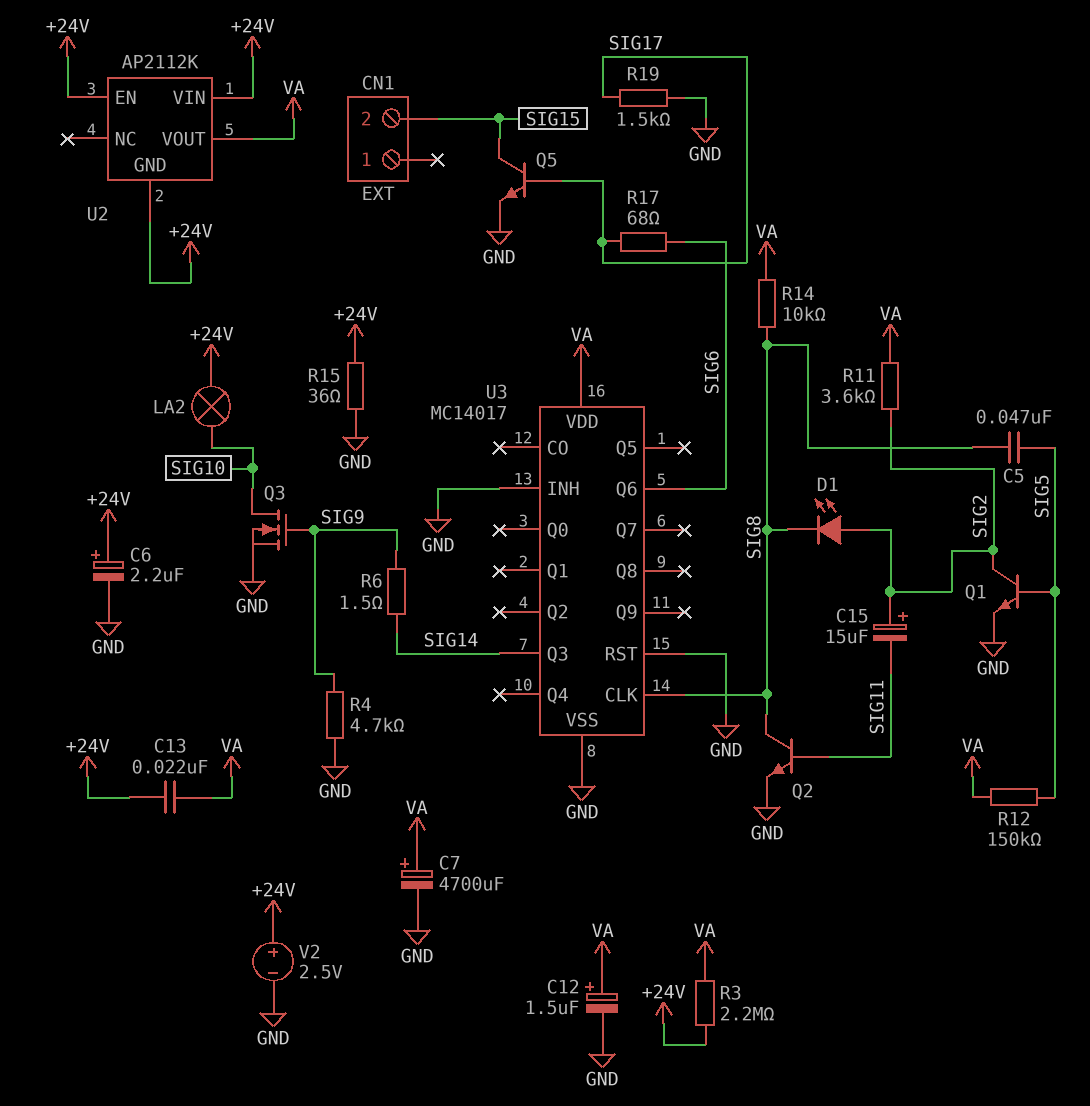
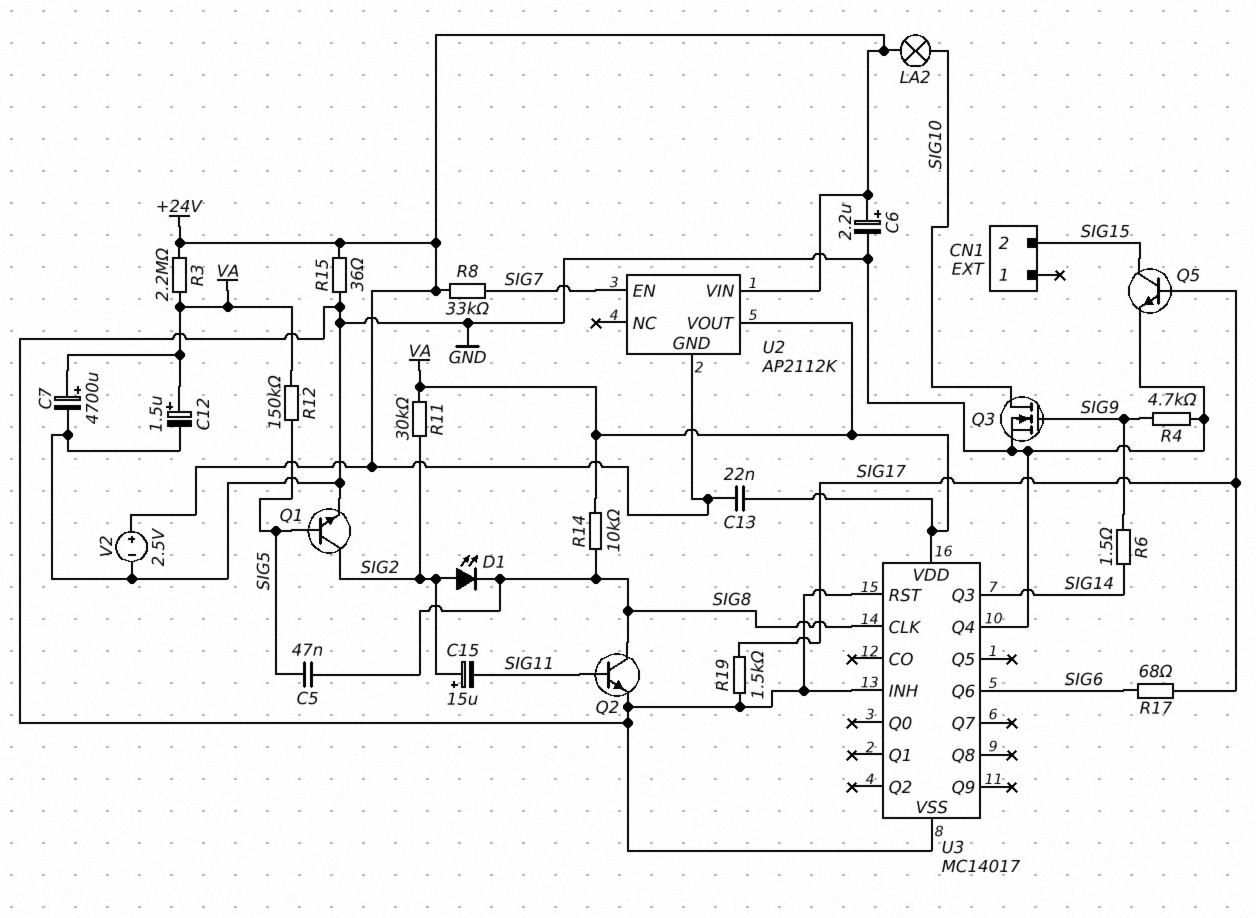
R8: none -> 33k (+24V, SIG7)
R11: 3.6k (SIG2, VA) -> 30k (SIG2, VA)
U2 pin EN: +24V -> SIG7
U3 pin Q4: none -> GND

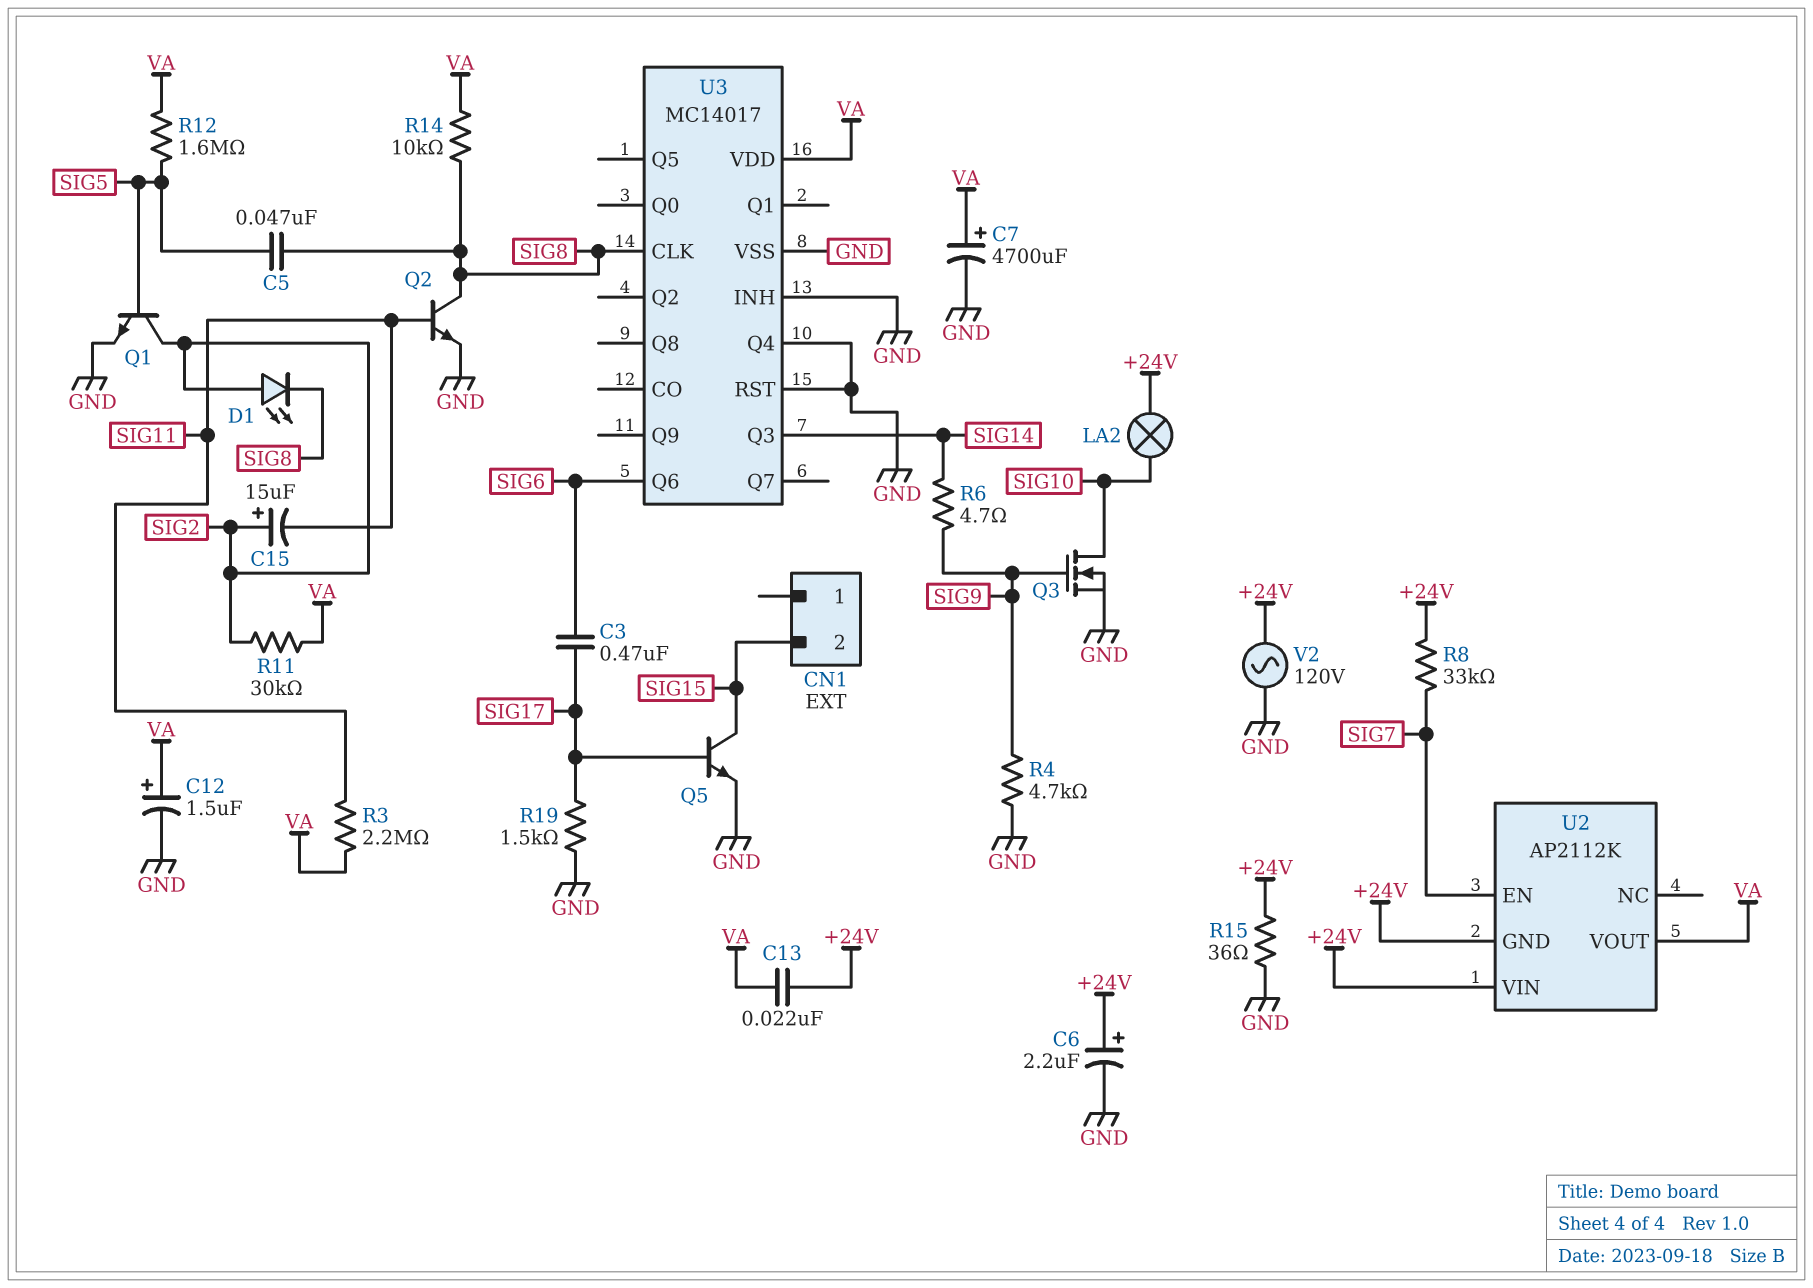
C3: none -> 470nF (SIG6, SIG17)
R3: 2.2M (+24V, VA) -> 2.2M (SIG11, VA)
R6: 1.5 (SIG9, SIG14) -> 4.7 (SIG9, SIG14)
R12: 150k (SIG5, VA) -> 1.6M (SIG5, VA)
R17: 68 (SIG6, SIG17) -> none
V2: 2.5V (plus +24V, minus GND) -> AC 120V (+24V, GND)

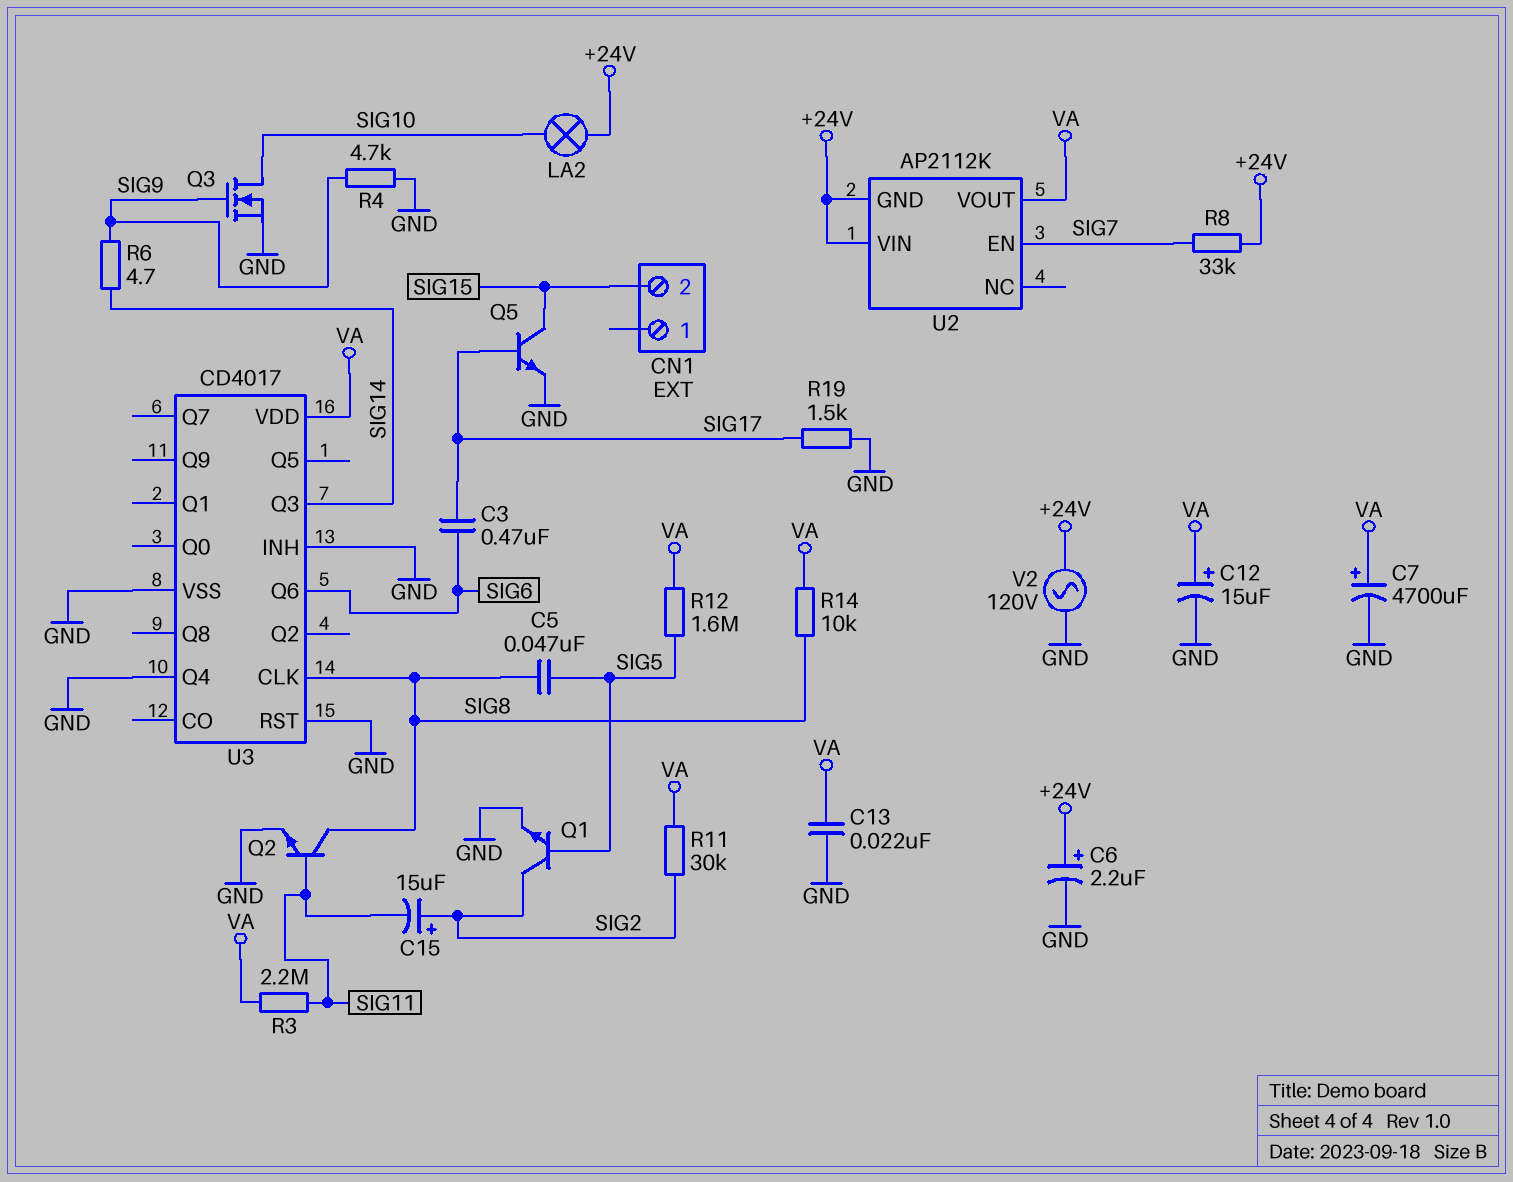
C12: 1.5uF (plus VA, minus GND) -> 15uF (plus VA, minus GND)
C13: 22nF (+24V, VA) -> 22nF (GND, VA)
D1: LED (A SIG2, K SIG8) -> none
R15: 36 (+24V, GND) -> none
U3: MC14017 -> CD4017

